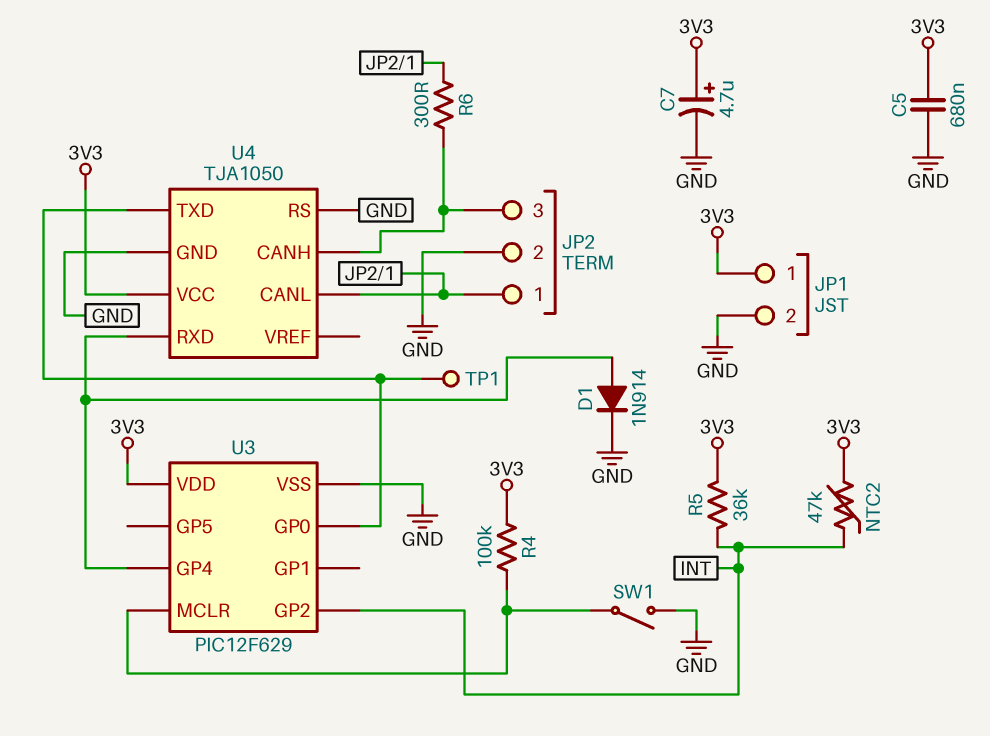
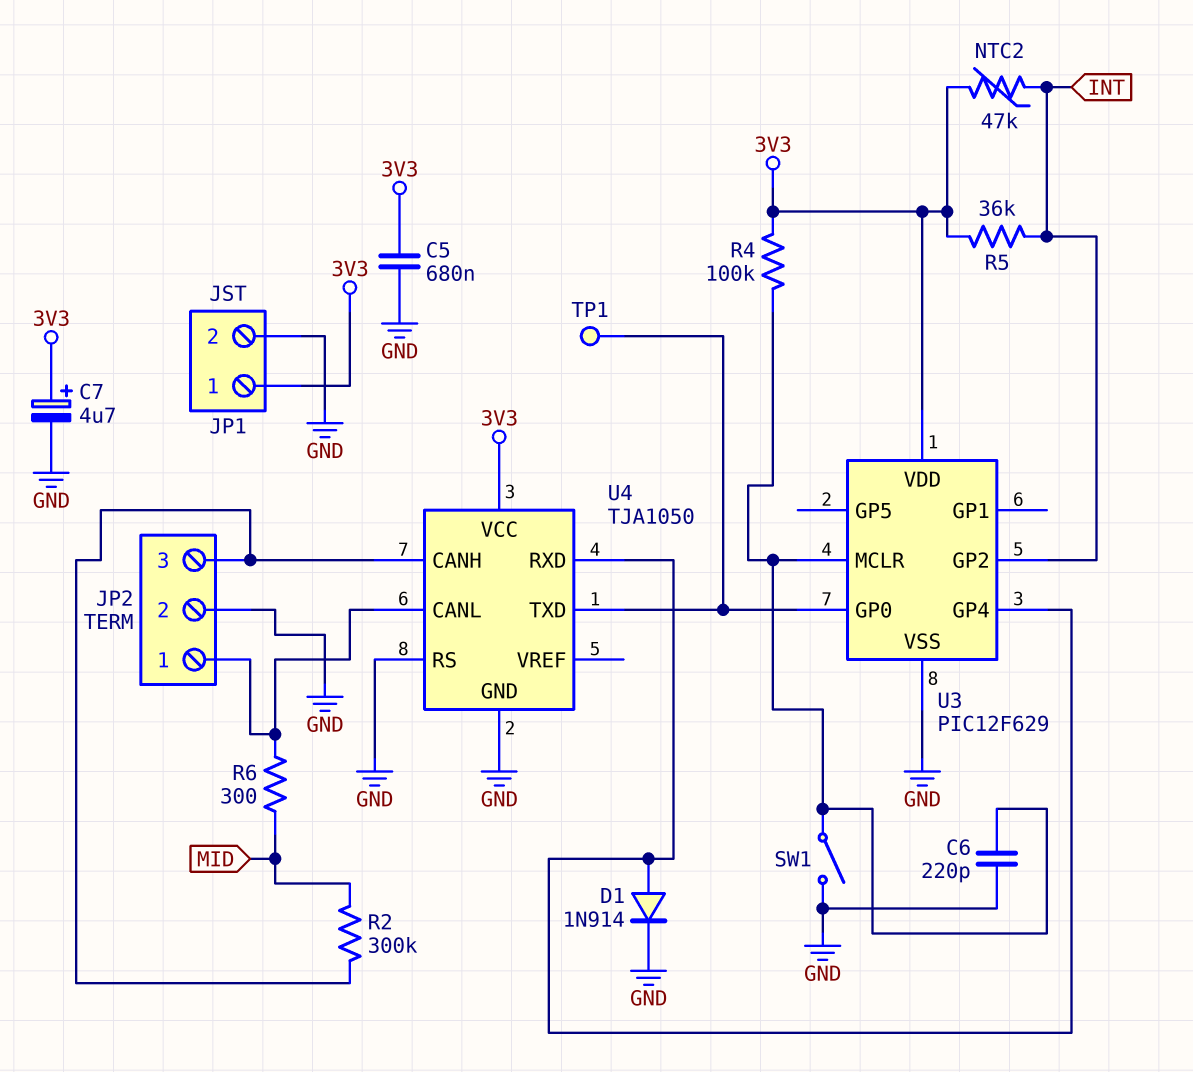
C6: none -> 220pF (GND, U3/MCLR)
R2: none -> 300k (JP2/3, MID)
R6: 300 (JP2/1, JP2/3) -> 300 (JP2/1, MID)

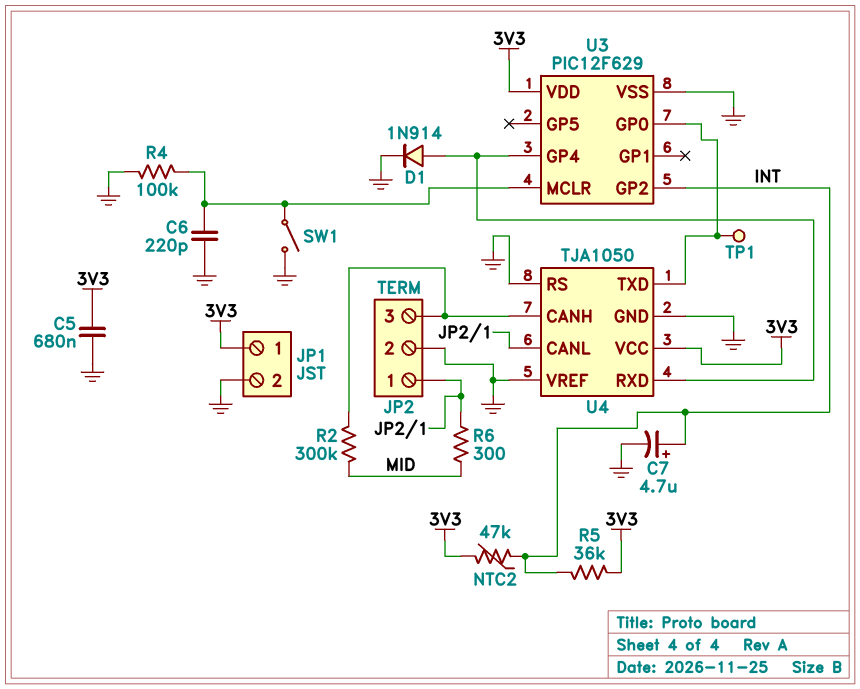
C7: 4.7uF (plus 3V3, minus GND) -> 4.7uF (plus INT, minus GND)
R4: 100k (3V3, U3/MCLR) -> 100k (GND, U3/MCLR)
U4 pin VREF: none -> GND

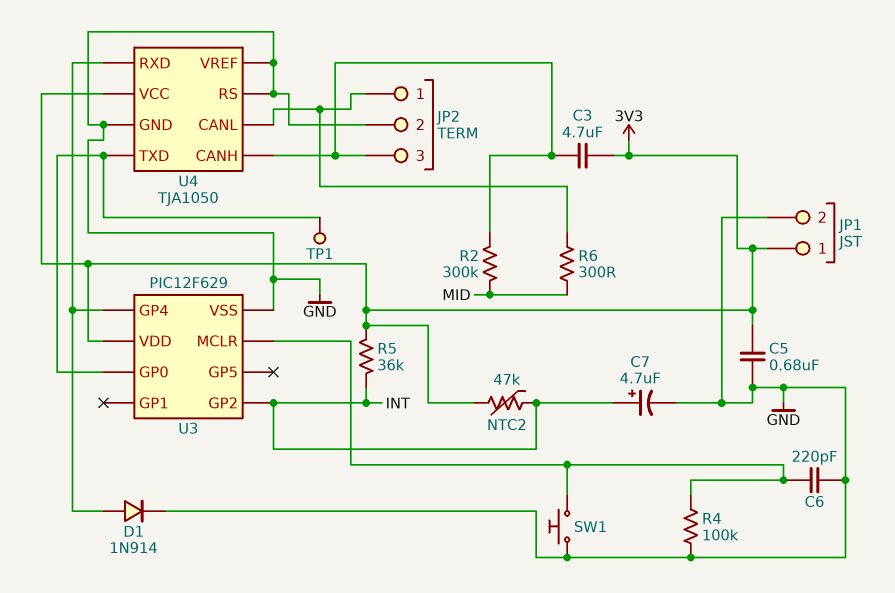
C3: none -> 4.7uF (3V3, JP2/3)
SW1: switch (GND, U3/MCLR) -> button (GND, U3/MCLR)

